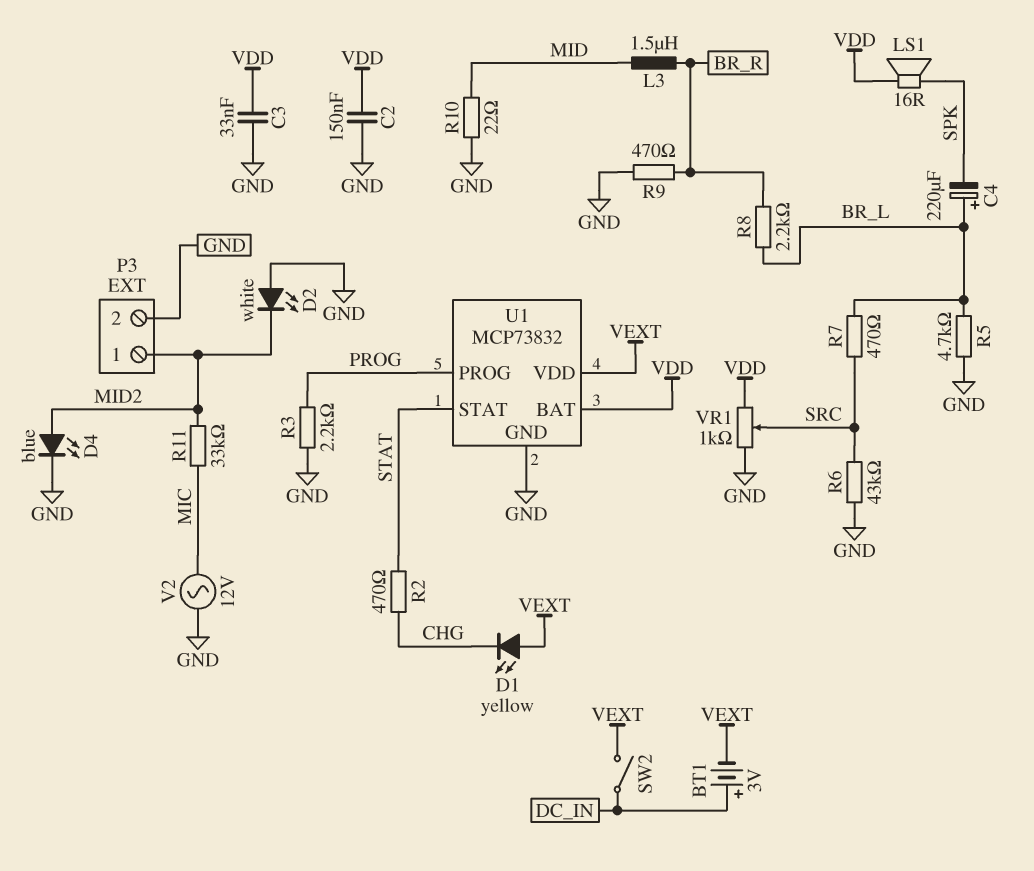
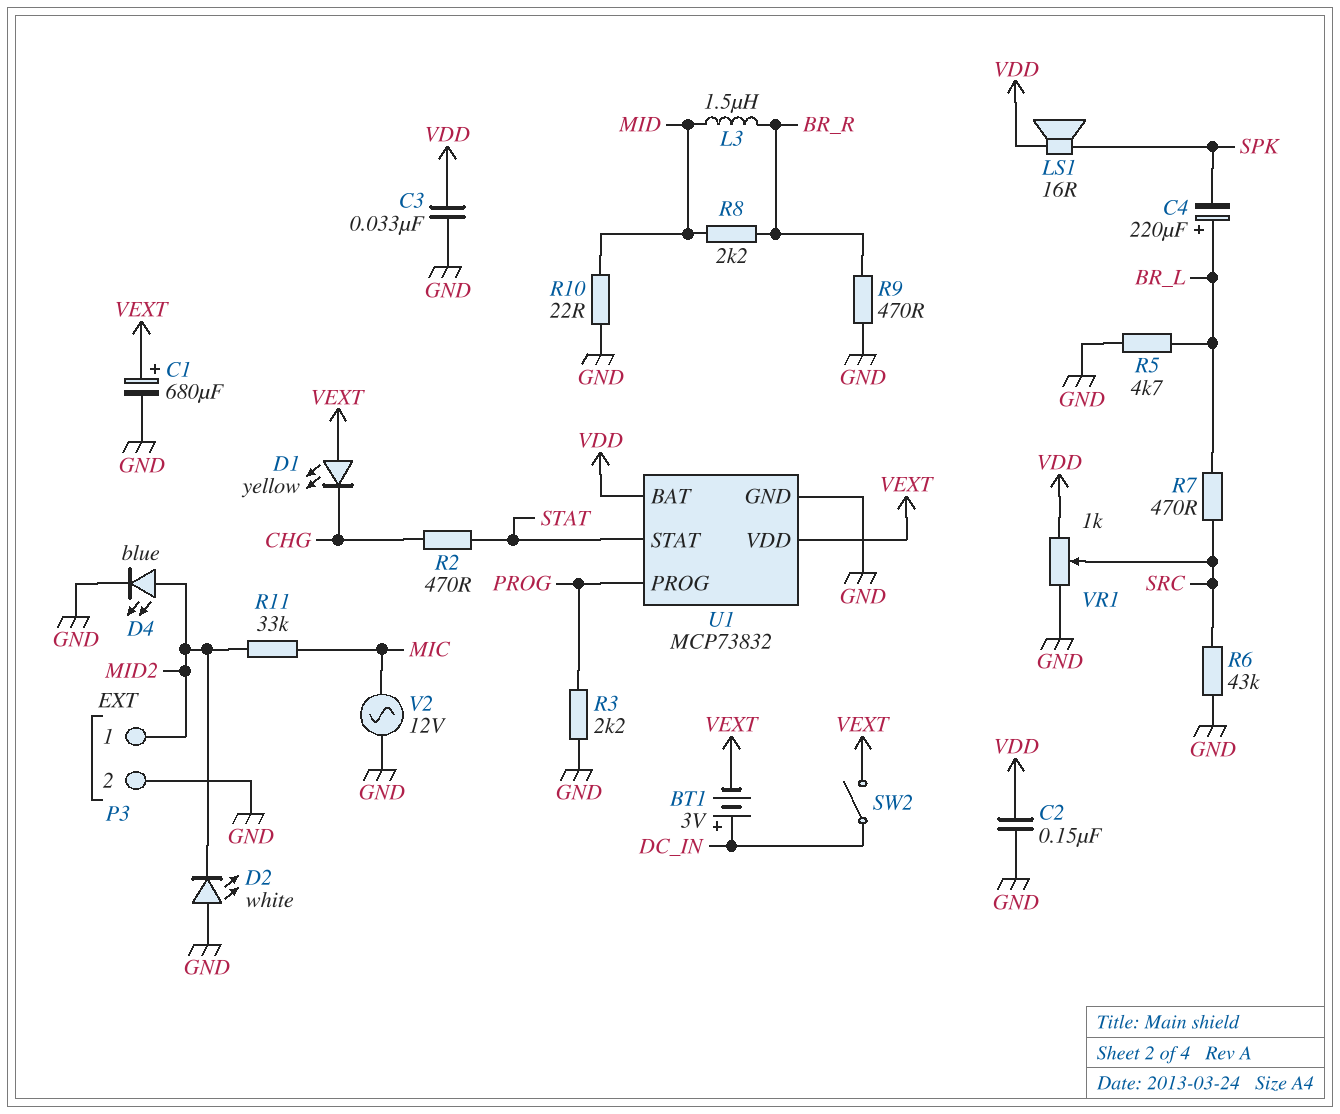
C1: none -> 680uF (plus VEXT, minus GND)
R8: 2.2k (BR_L, BR_R) -> 2.2k (BR_R, MID)

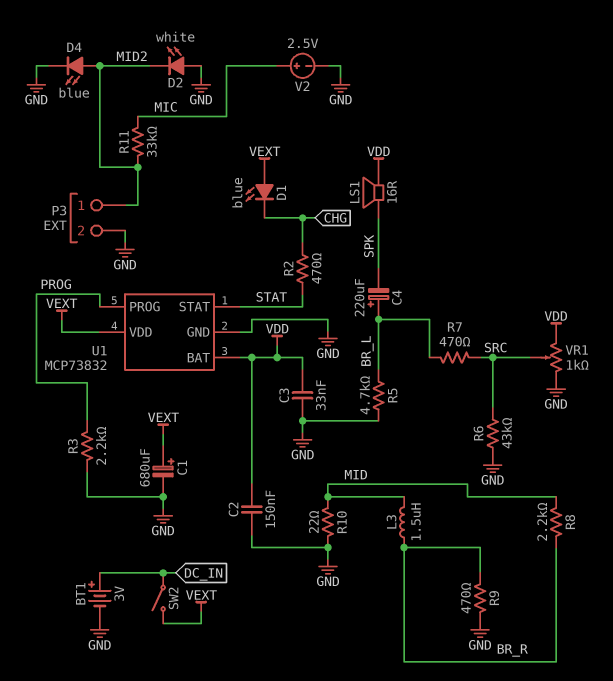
BT1: 3V (plus DC_IN, minus VEXT) -> 3V (plus DC_IN, minus GND)
D1: LED yellow (A VEXT, K CHG) -> LED blue (A VEXT, K CHG)
V2: AC 12V (GND, MIC) -> 2.5V (plus MIC, minus GND)

